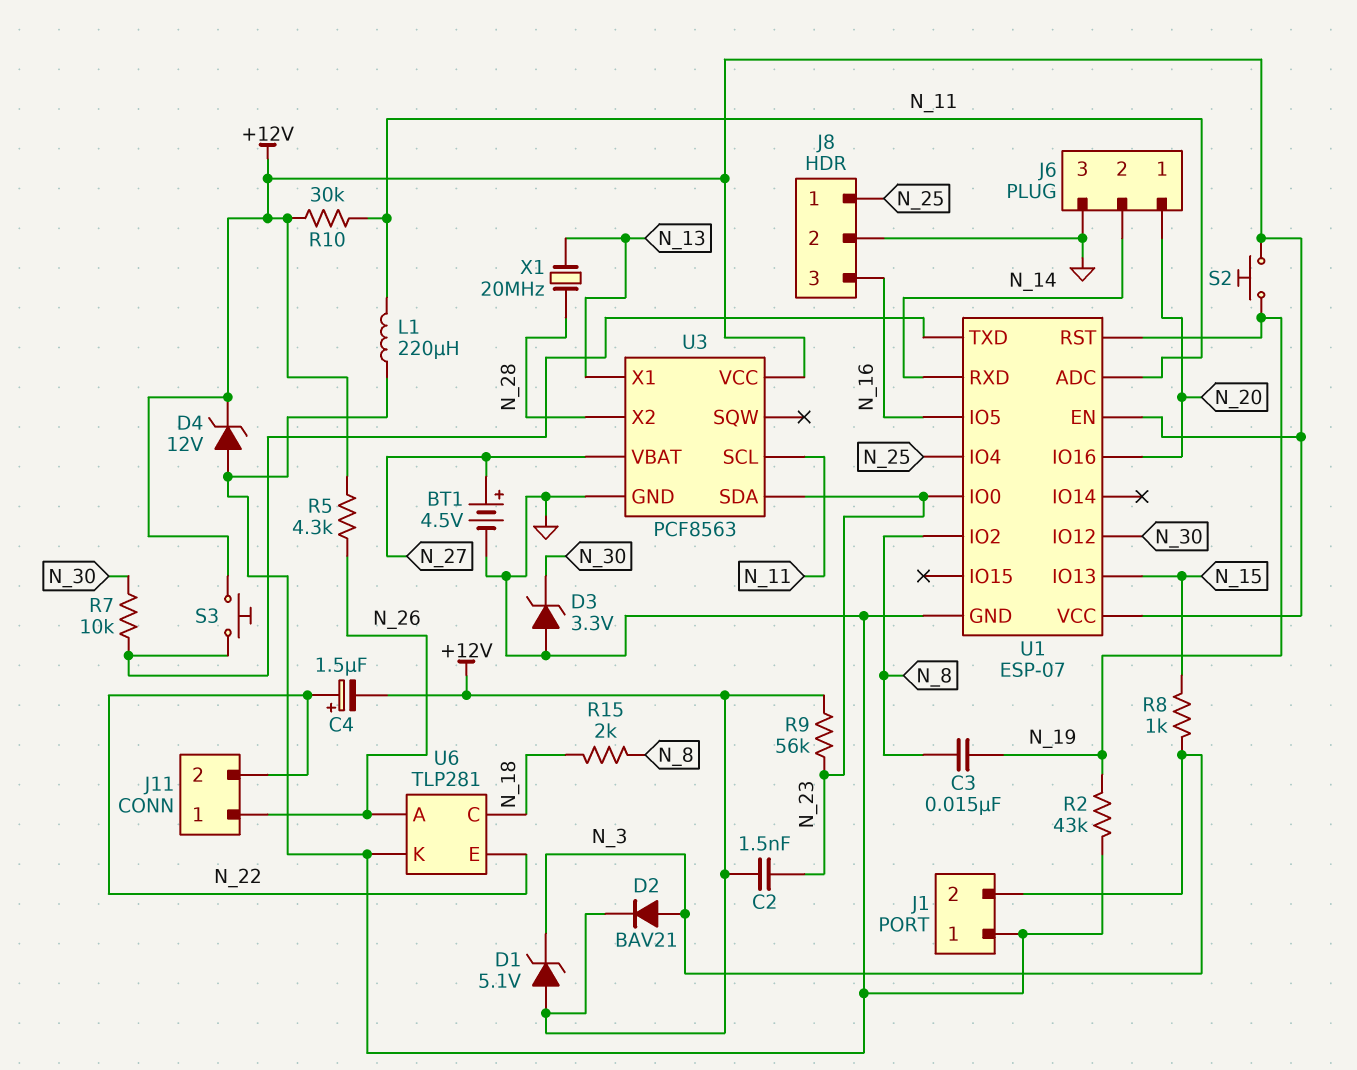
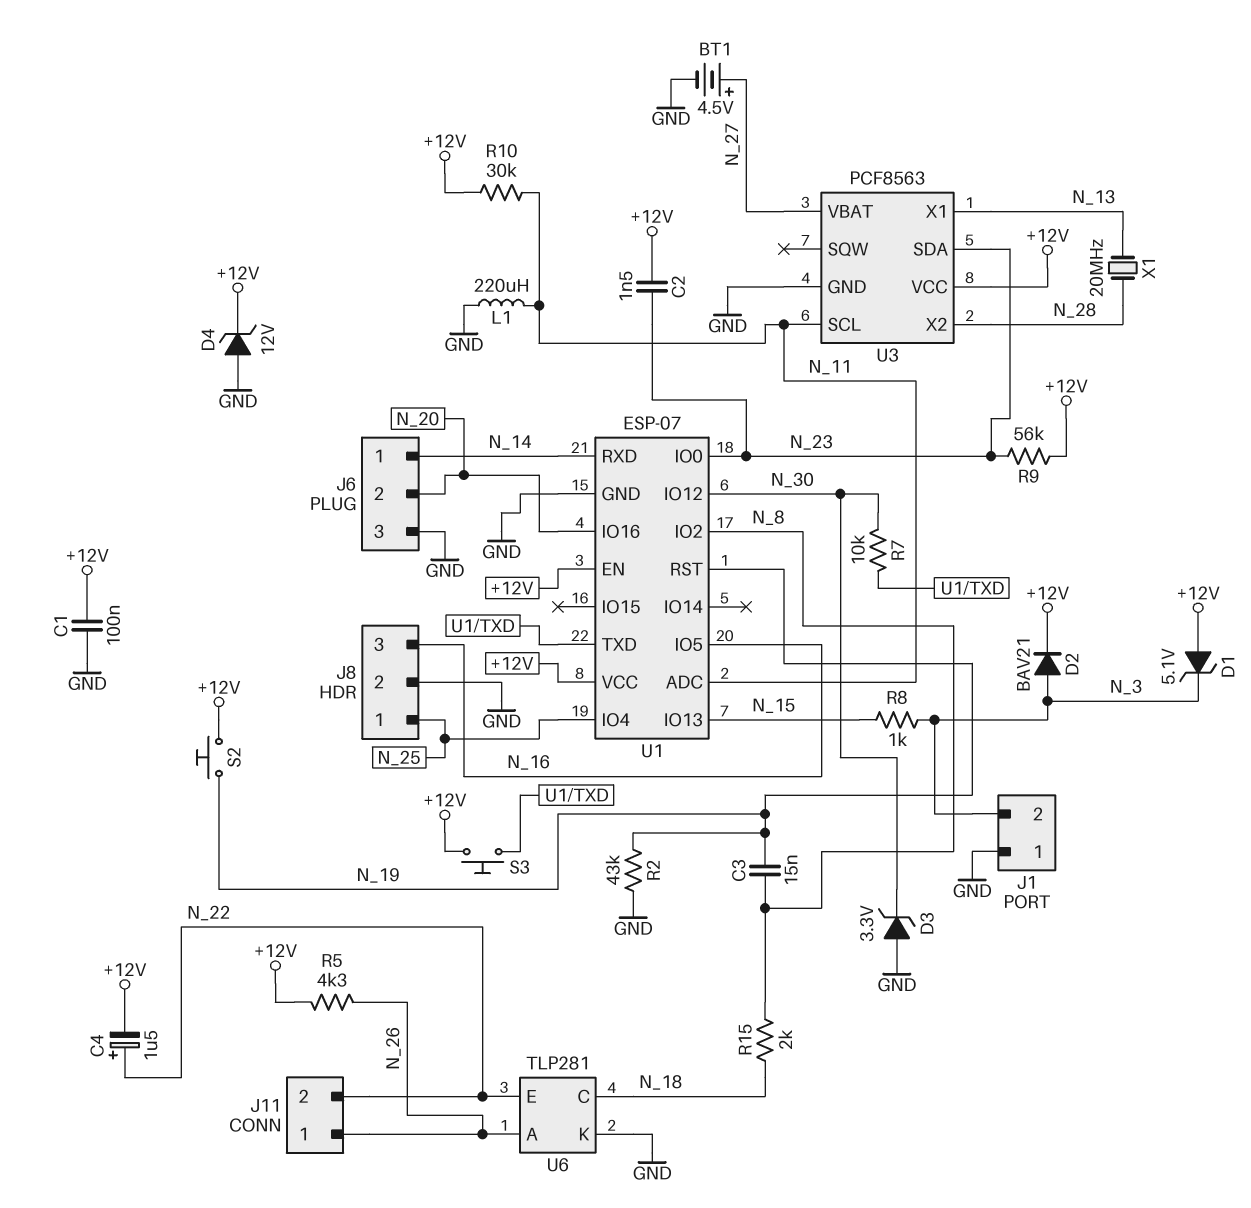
C1: none -> 100nF (+12V, GND)
J6 pin 1: N_20 -> N_14
J6 pin 2: N_14 -> N_20

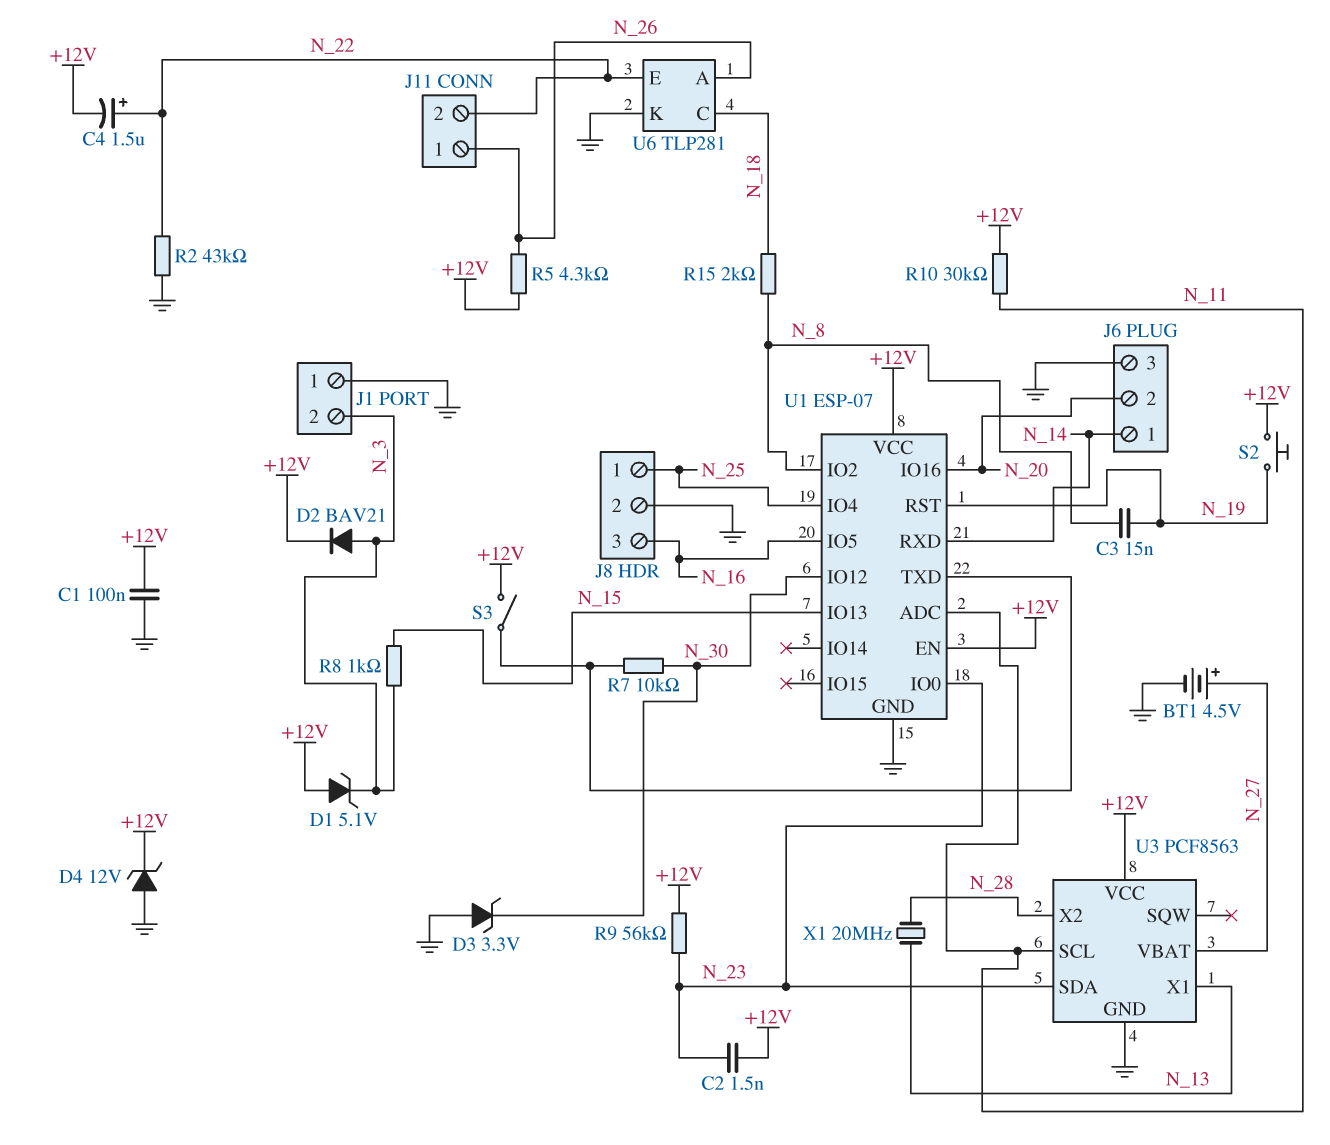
L1: 220uH (GND, N_11) -> none
R2: 43k (GND, N_19) -> 43k (GND, N_22)
S3: button (+12V, U1/TXD) -> switch (+12V, U1/TXD)

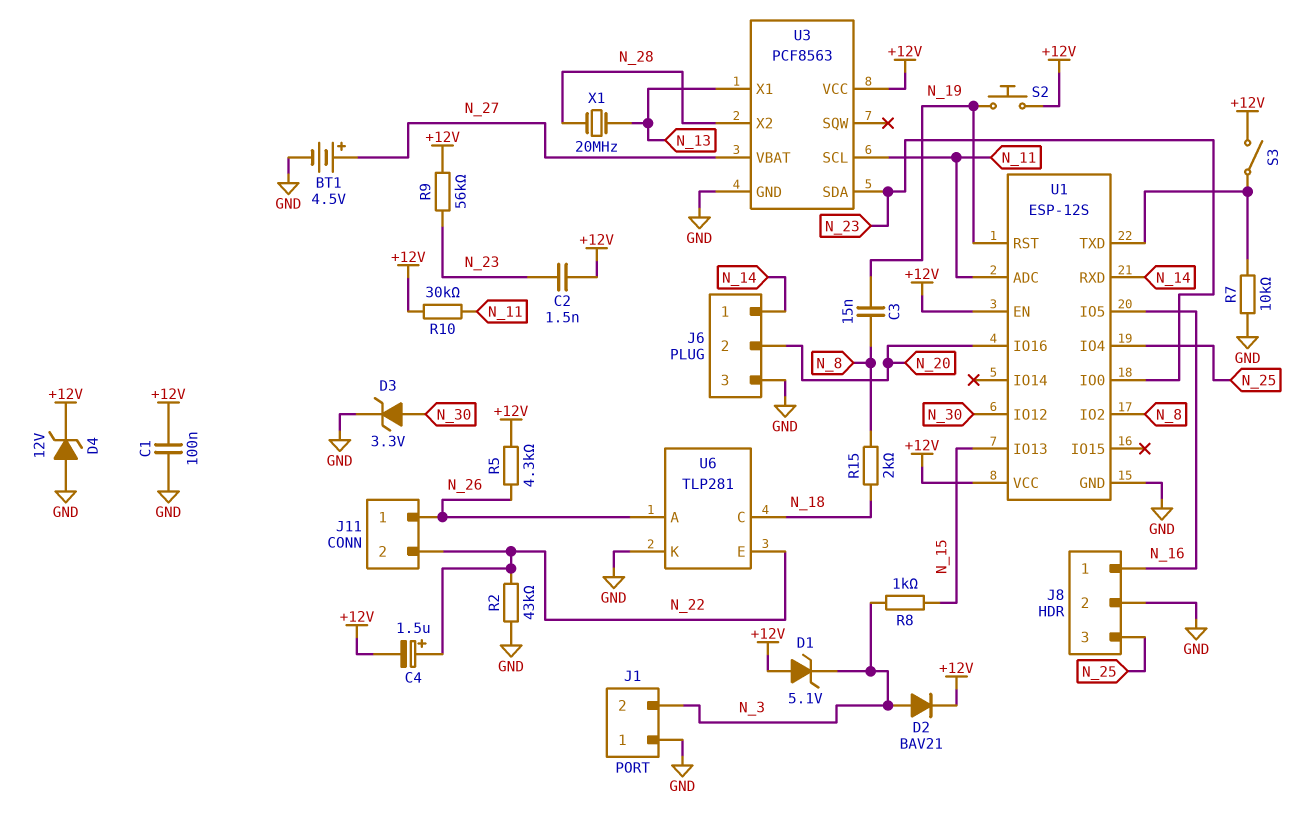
D3: zener 3.3V (A GND, K N_30) -> zener 3.3V (A N_30, K GND)
J8 pin 1: N_25 -> N_16
J8 pin 3: N_16 -> N_25
R7: 10k (N_30, U1/TXD) -> 10k (GND, U1/TXD)
U1: ESP-07 -> ESP-12S

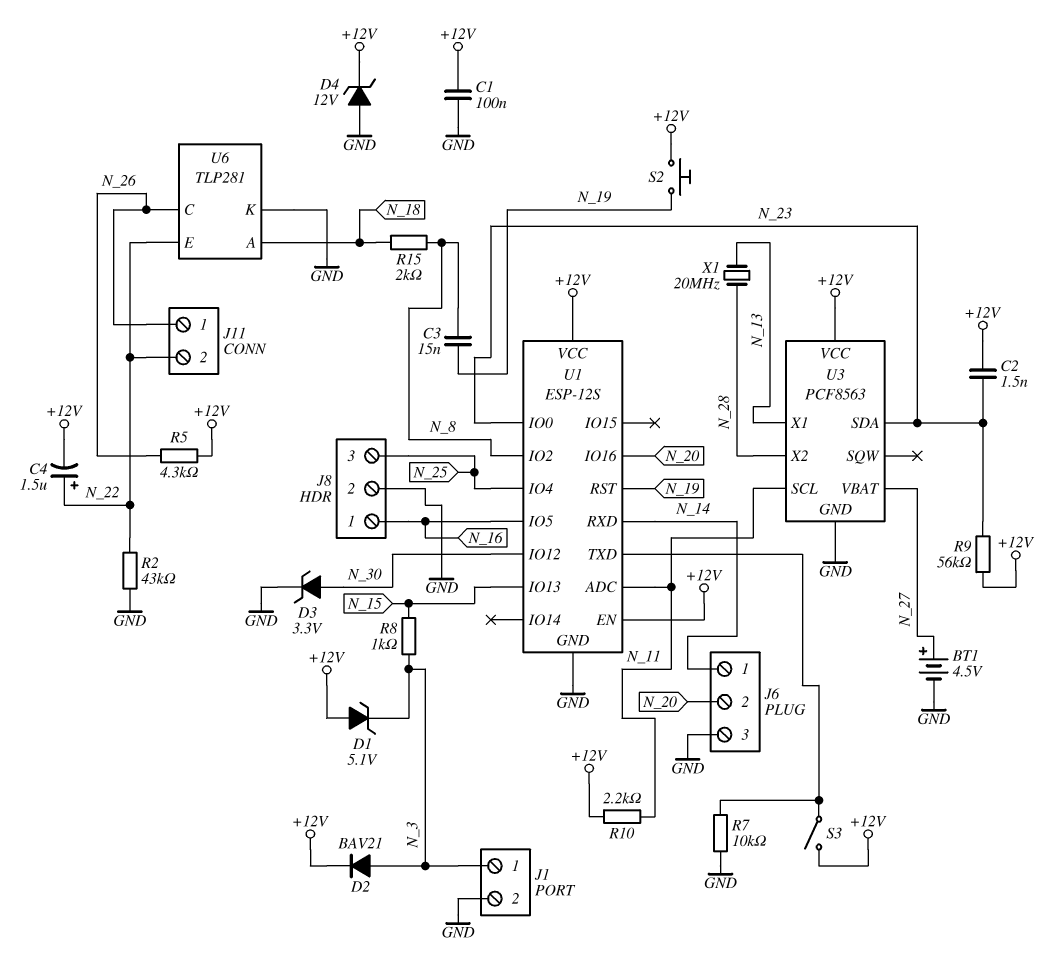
J1 pin 1: GND -> N_3
J1 pin 2: N_3 -> GND
R10: 30k (+12V, N_11) -> 2.2k (+12V, N_11)
U6 pin A: N_26 -> N_18
U6 pin C: N_18 -> N_26

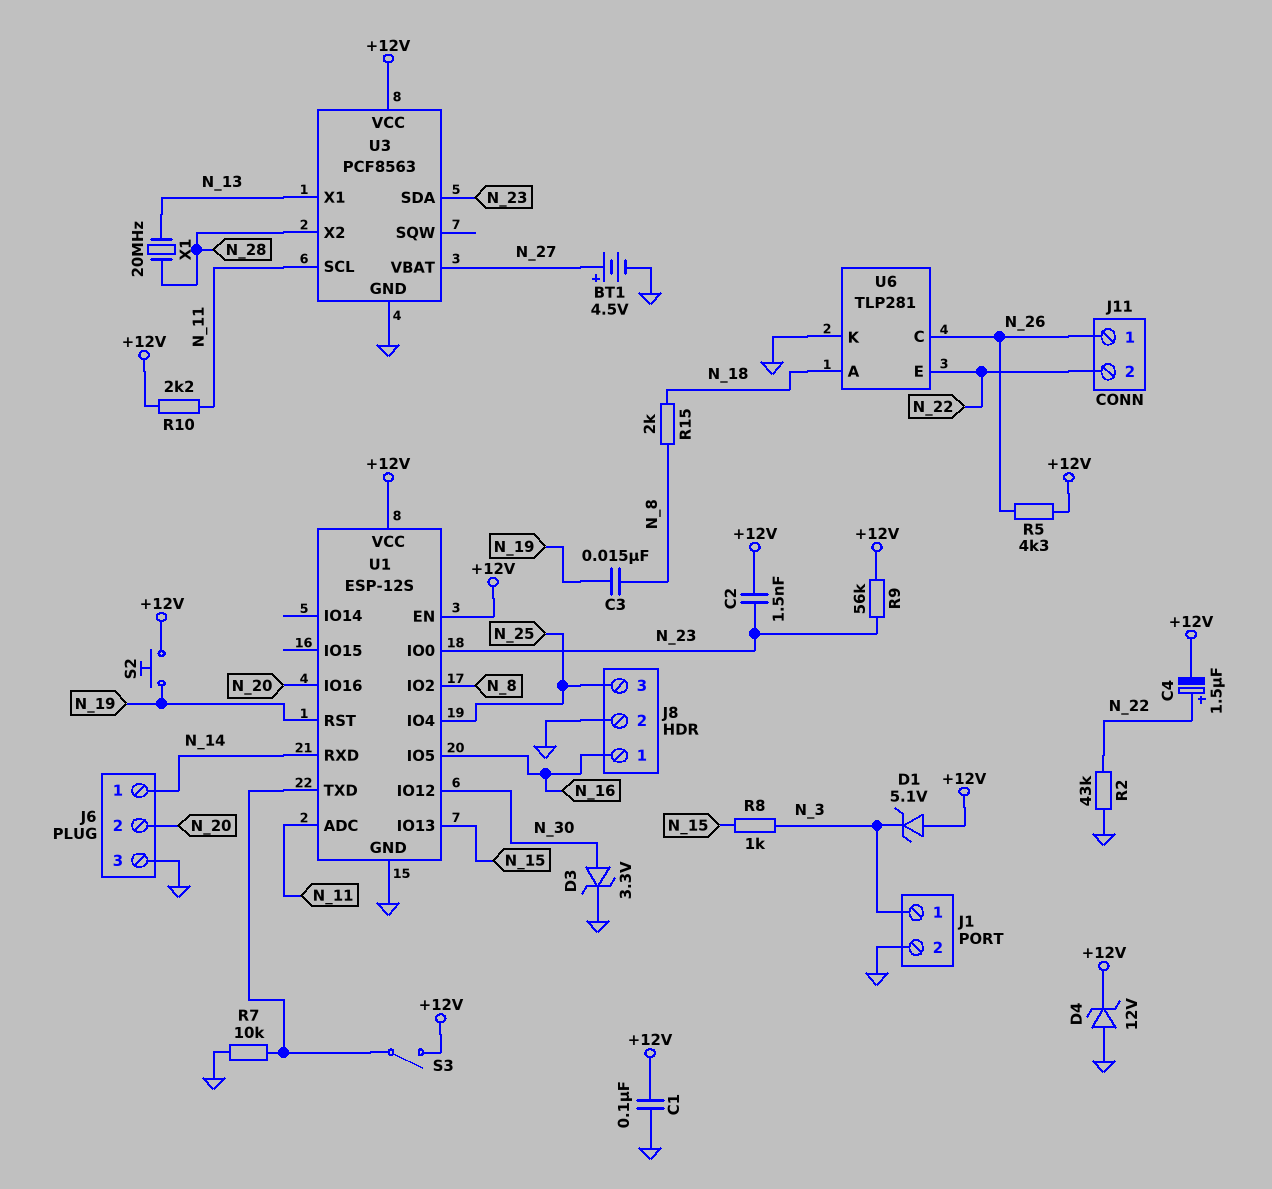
D2: diode BAV21 (A N_3, K +12V) -> none

